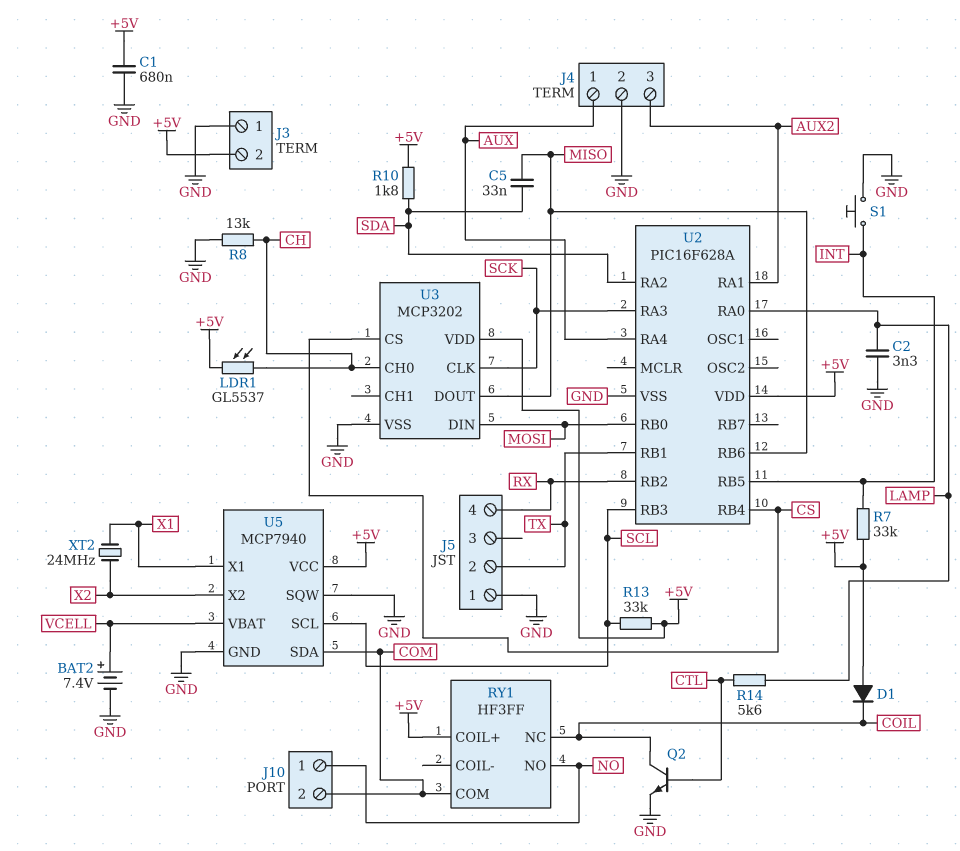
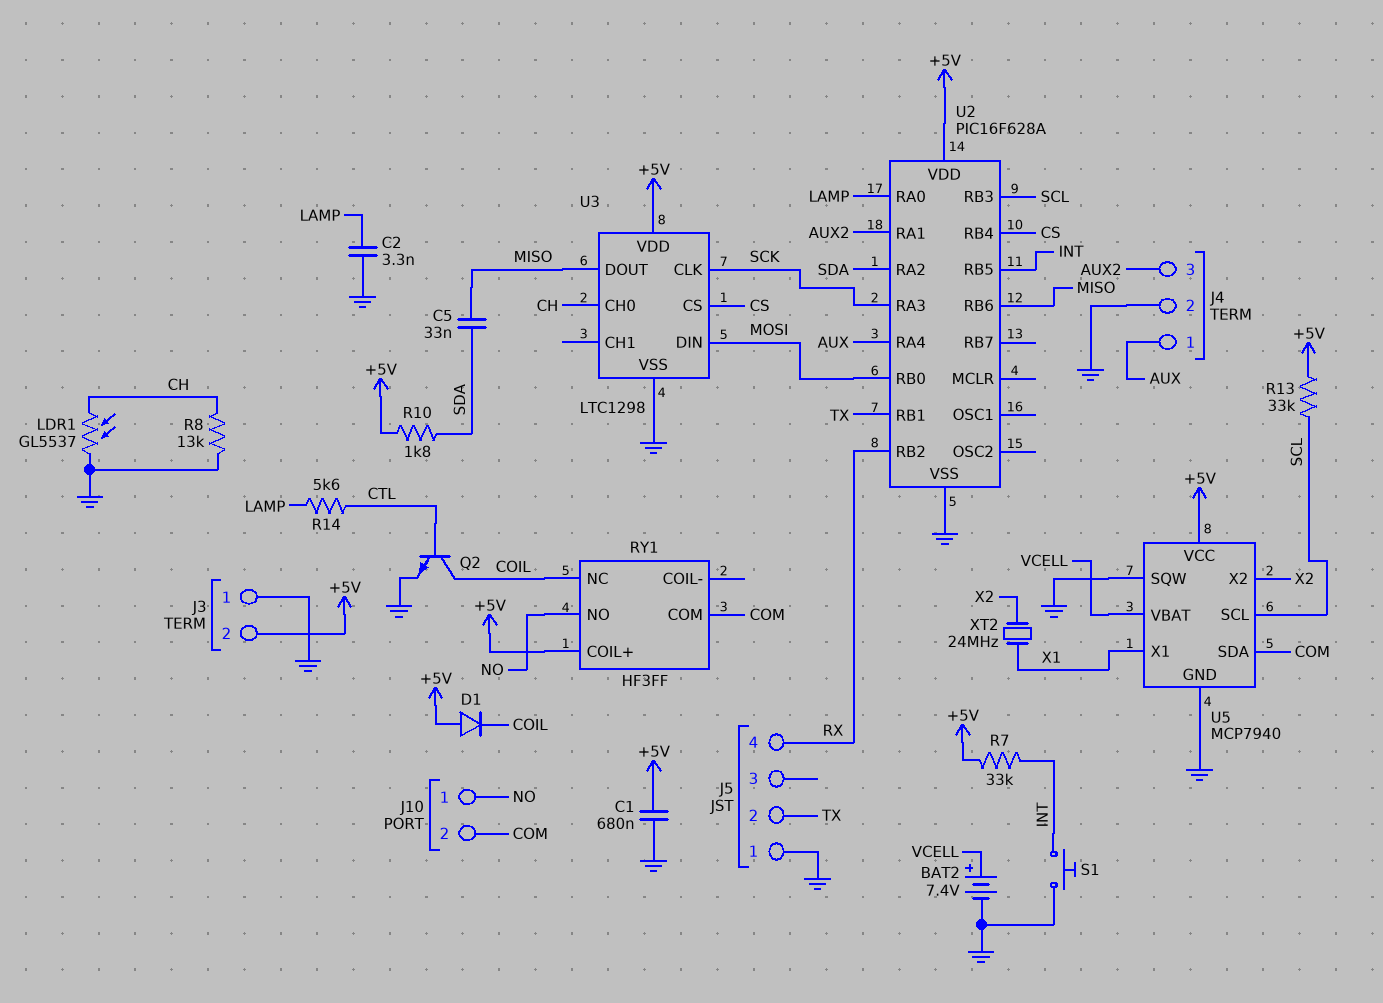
LDR1: GL5537 (+5V, CH) -> GL5537 (CH, GND)
U3: MCP3202 -> LTC1298

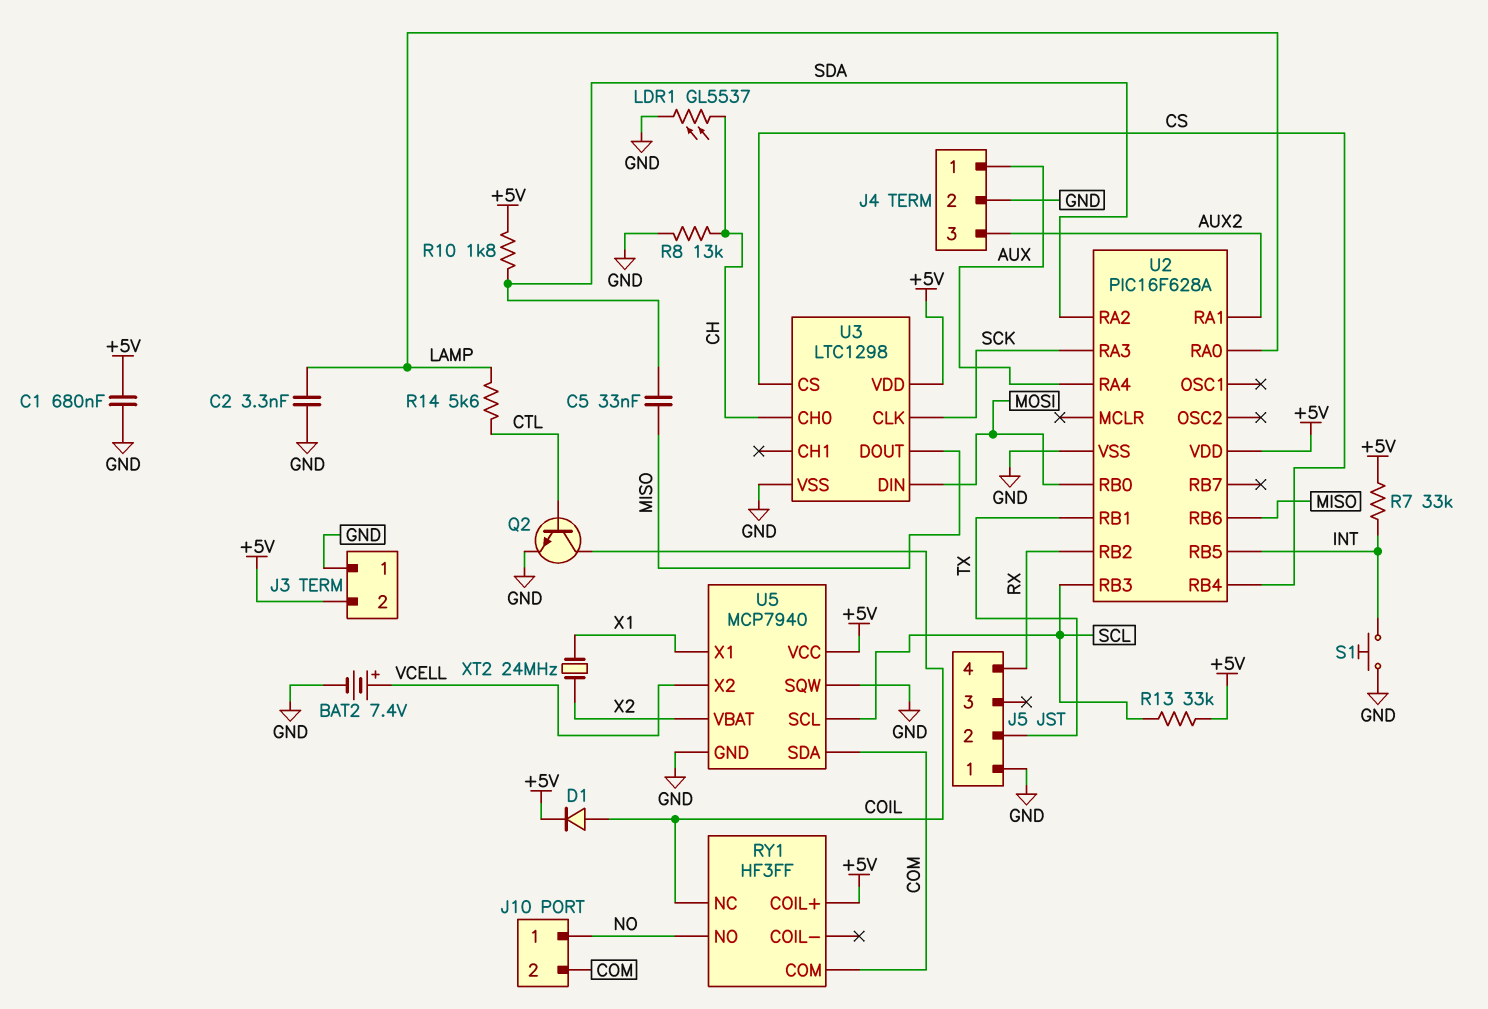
D1: diode (A +5V, K COIL) -> diode (A COIL, K +5V)
U5 pin VBAT: VCELL -> X2
U5 pin X2: X2 -> VCELL

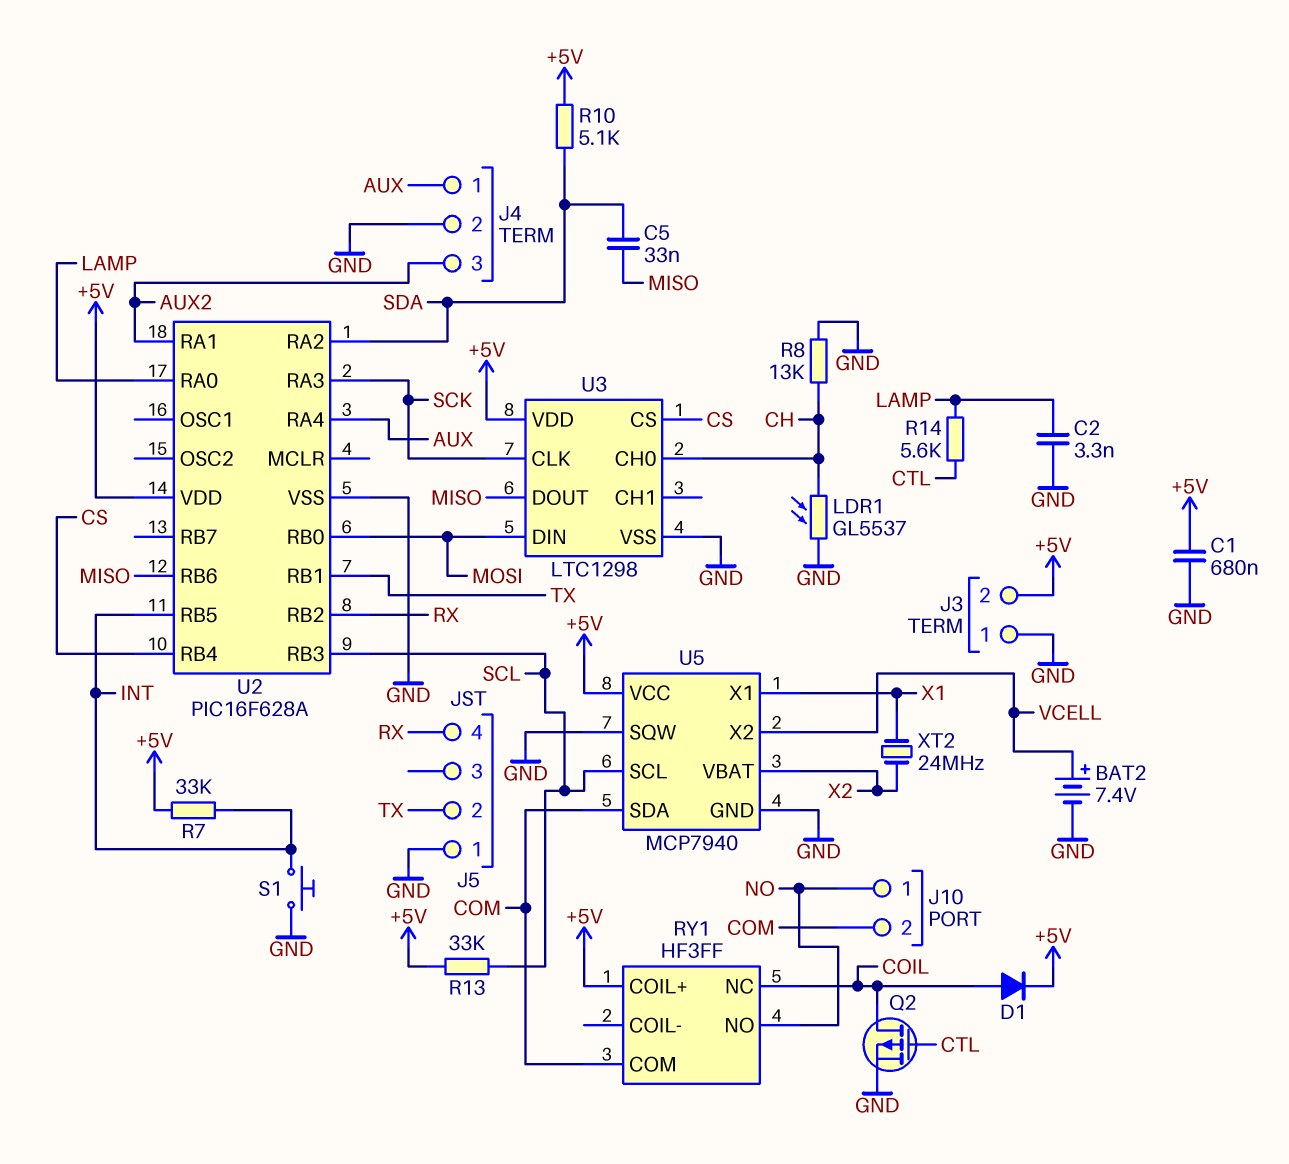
Q2: NPN (B CTL, C COIL, E GND) -> PMOS (G CTL, D COIL, S GND)
R10: 1.8k (+5V, SDA) -> 5.1k (+5V, SDA)

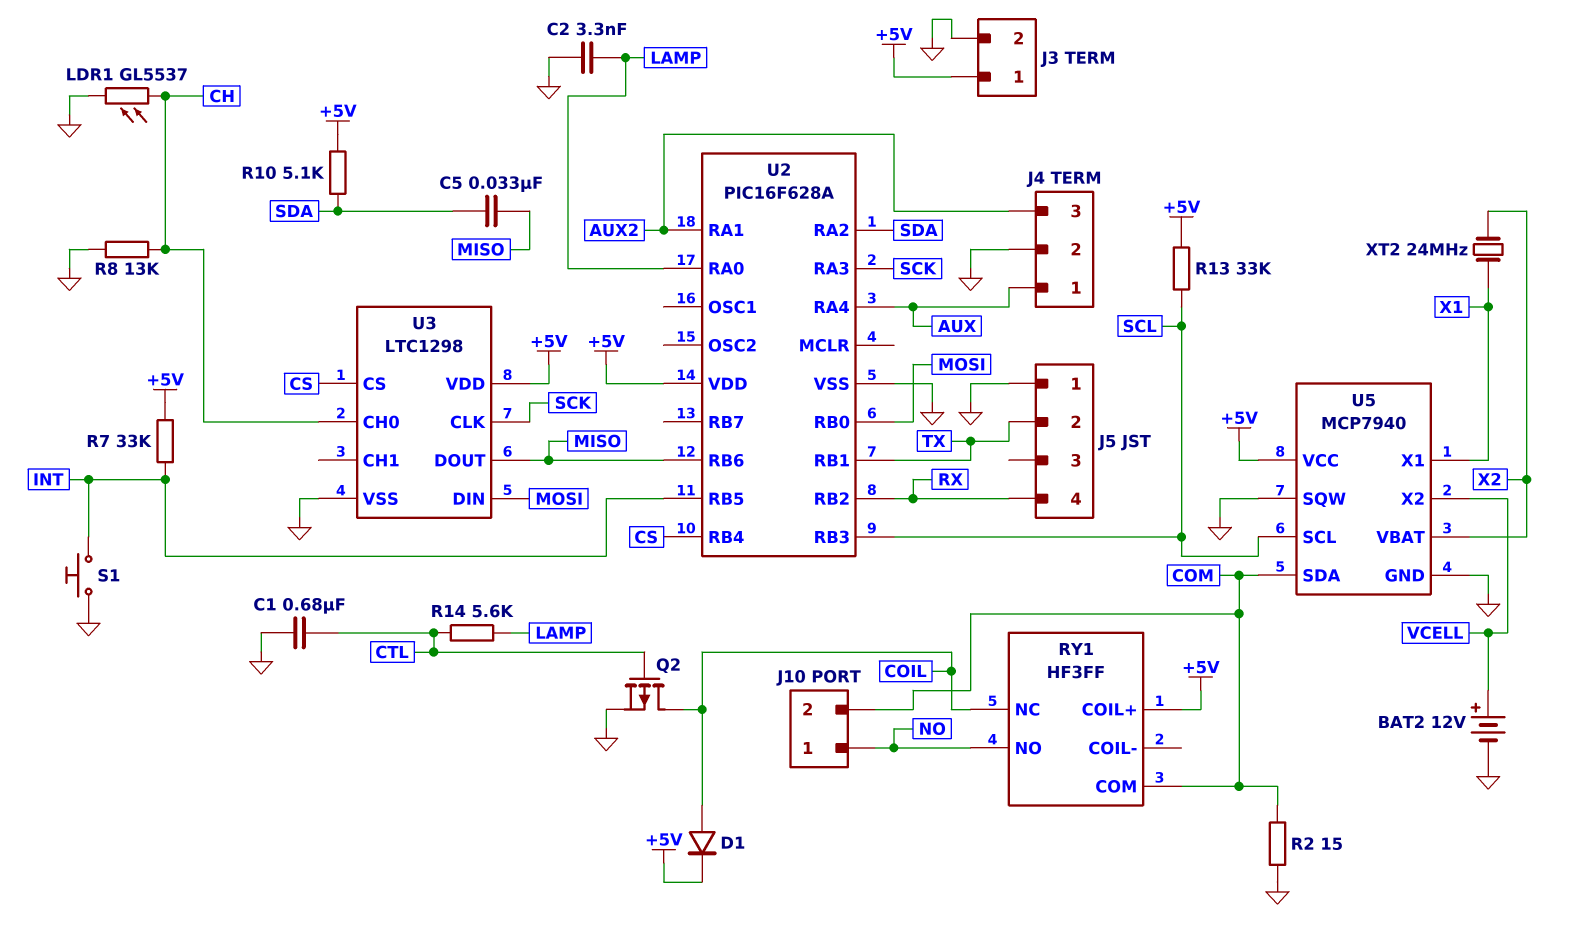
BAT2: 7.4V (plus VCELL, minus GND) -> 12V (plus VCELL, minus GND)
C1: 680nF (+5V, GND) -> 680nF (CTL, GND)
J3 pin 1: GND -> +5V
J3 pin 2: +5V -> GND
R2: none -> 15 (COM, GND)

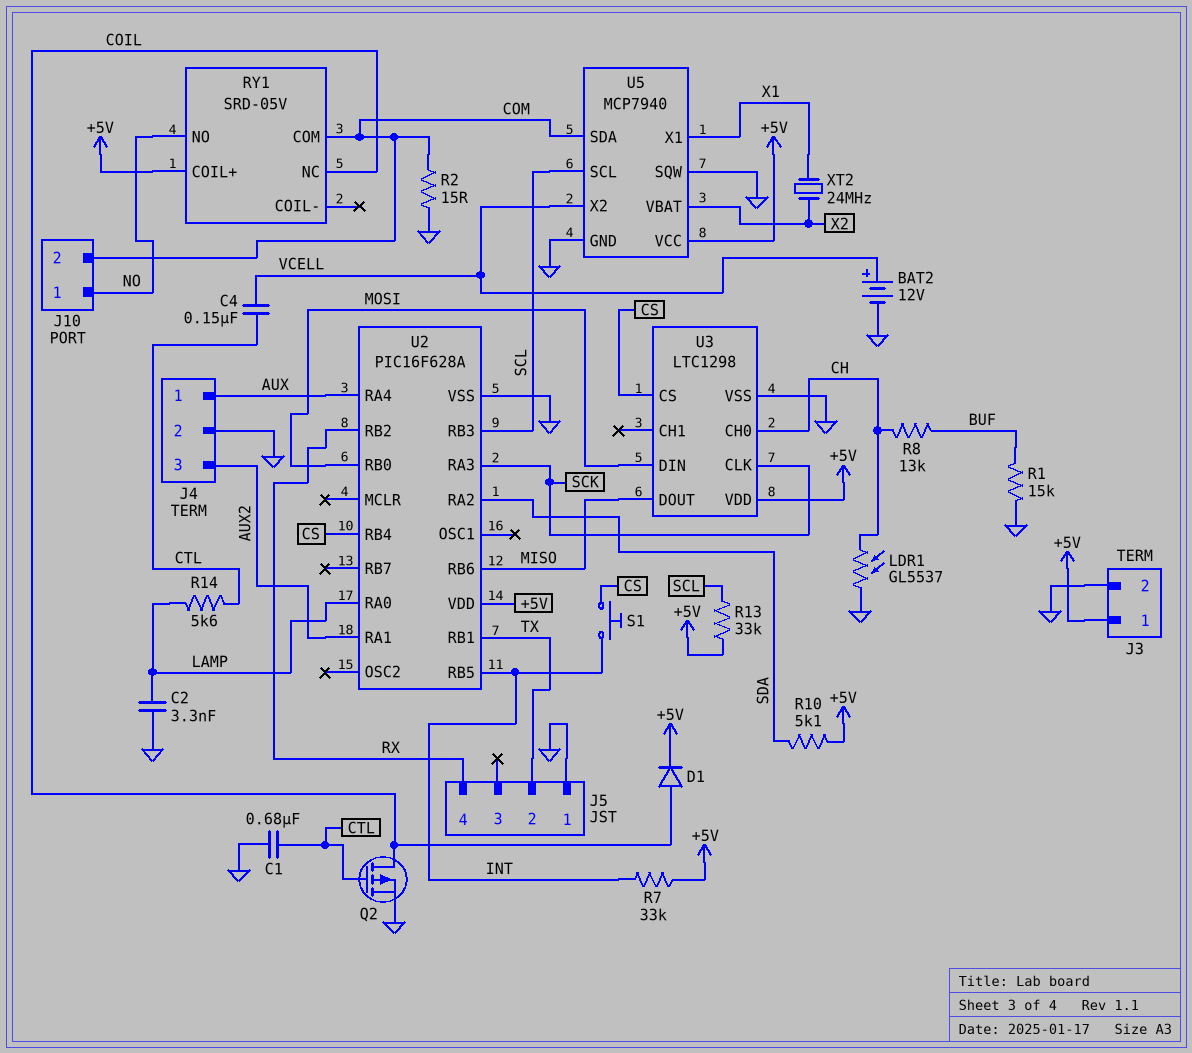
C4: none -> 150nF (CTL, VCELL)
C5: 33nF (MISO, SDA) -> none
R1: none -> 15k (BUF, GND)
R8: 13k (CH, GND) -> 13k (BUF, CH)
RY1: HF3FF -> SRD-05V
S1: button (GND, INT) -> button (CS, INT)

